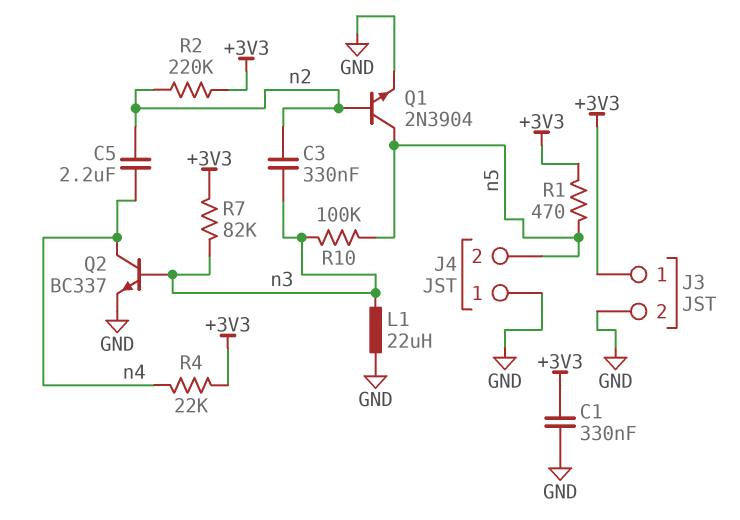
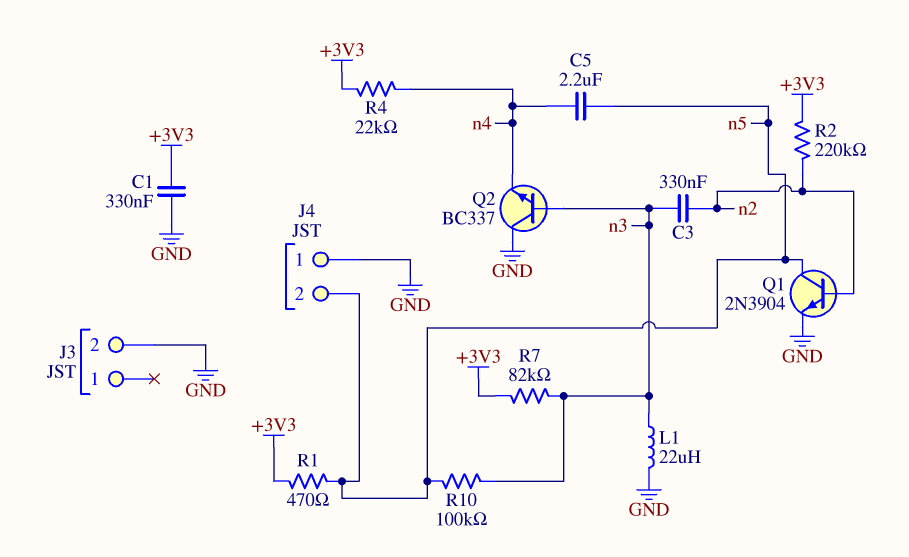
C5: 2.2uF (n2, n4) -> 2.2uF (n4, n5)
J3 pin 1: +3V3 -> none
Q2: NPN BC337 (B n3, C n4, E GND) -> NPN BC337 (B n3, C GND, E n4)

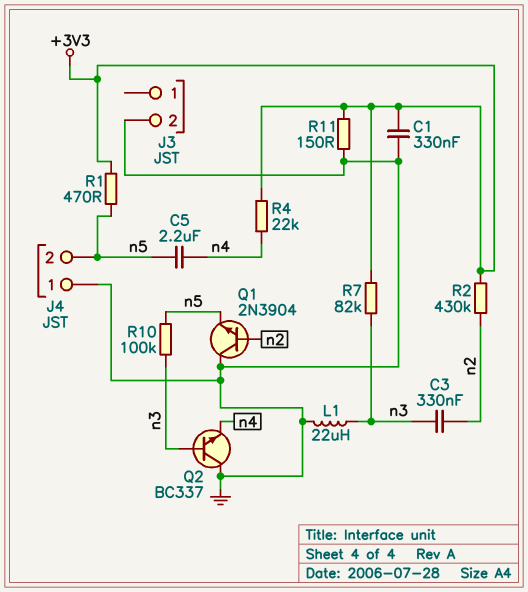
Q1: NPN 2N3904 (B n2, C n5, E GND) -> NPN 2N3904 (B n2, C GND, E n5)
R2: 220k (+3V3, n2) -> 430k (+3V3, n2)
R11: none -> 150 (+3V3, GND)

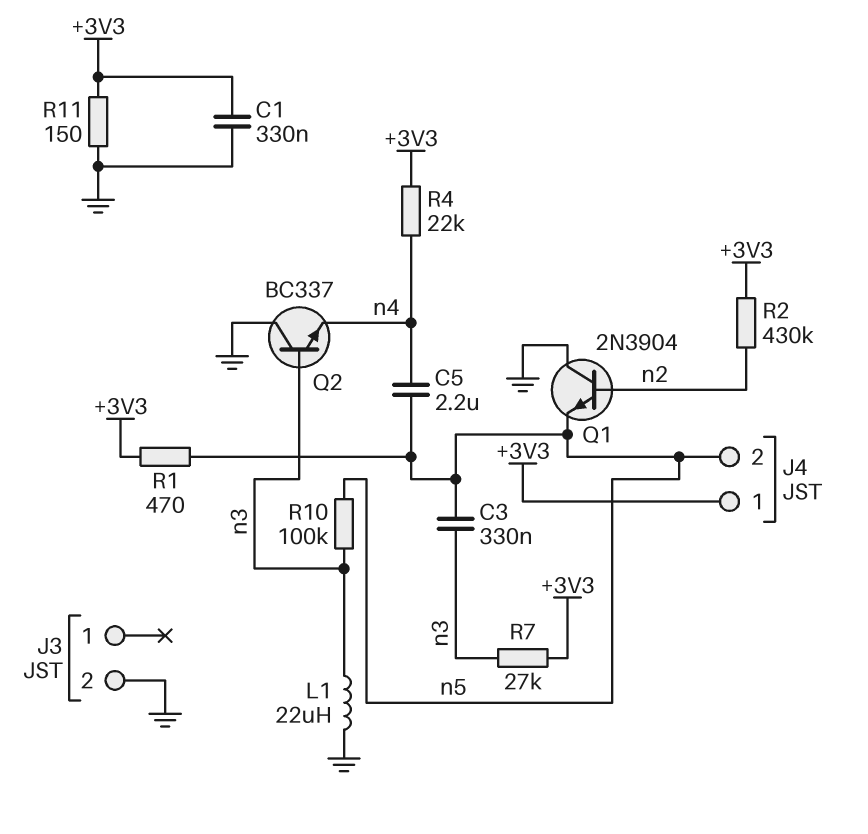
C3: 330nF (n2, n3) -> 330nF (n3, n5)
J4 pin 1: GND -> +3V3
R7: 82k (+3V3, n3) -> 27k (+3V3, n3)

